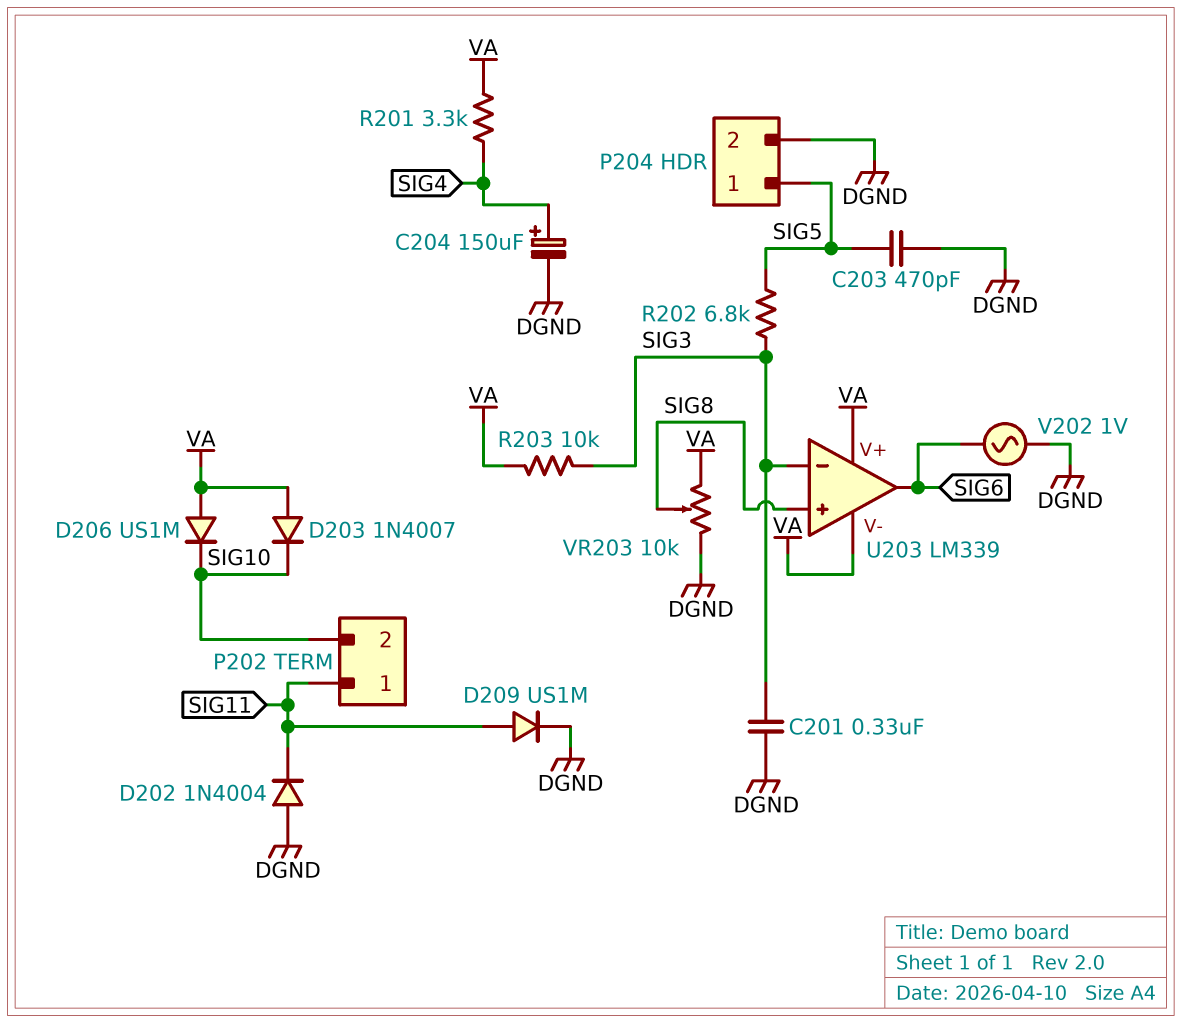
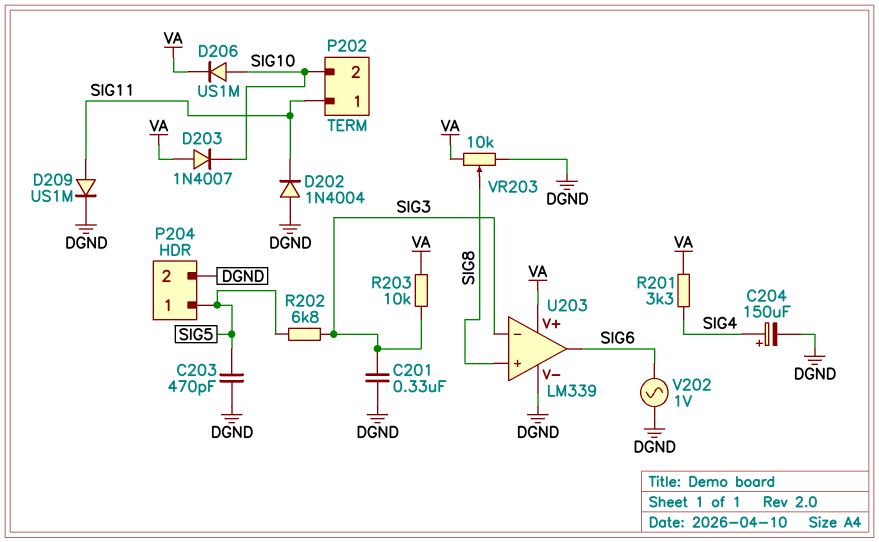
D206: diode US1M (A VA, K SIG10) -> diode US1M (A SIG10, K VA)
U203 pin V-: VA -> DGND

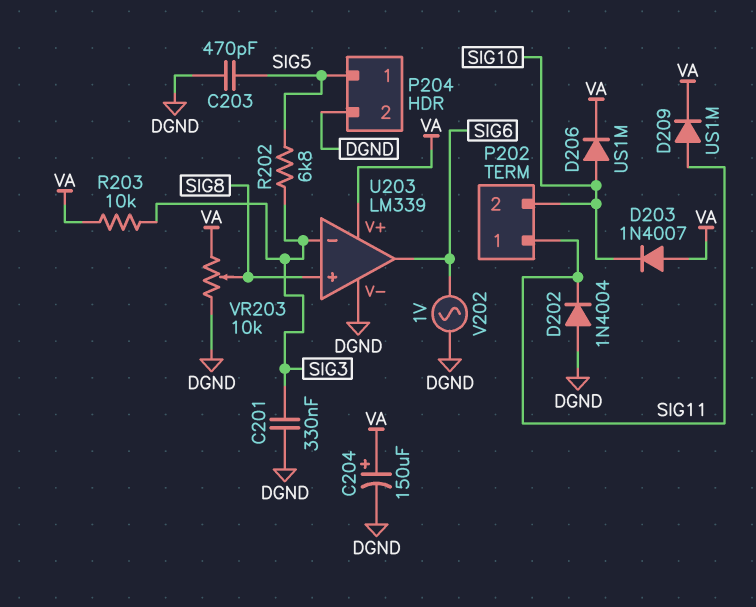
C204: 150uF (plus SIG4, minus DGND) -> 150uF (plus VA, minus DGND)
D209: diode US1M (A SIG11, K DGND) -> diode US1M (A SIG11, K VA)
R201: 3.3k (SIG4, VA) -> none

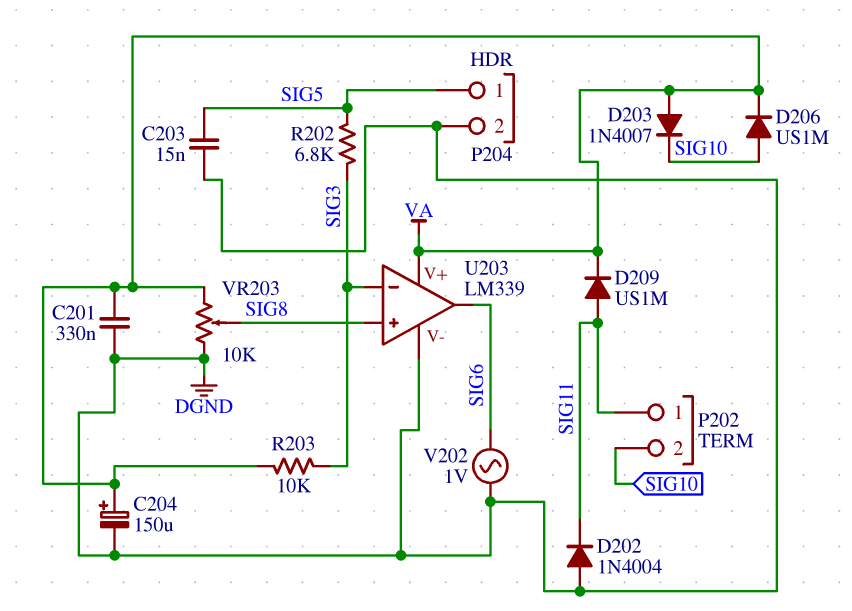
C201: 330nF (DGND, SIG3) -> 330nF (DGND, VA)
C203: 470pF (DGND, SIG5) -> 15nF (DGND, SIG5)

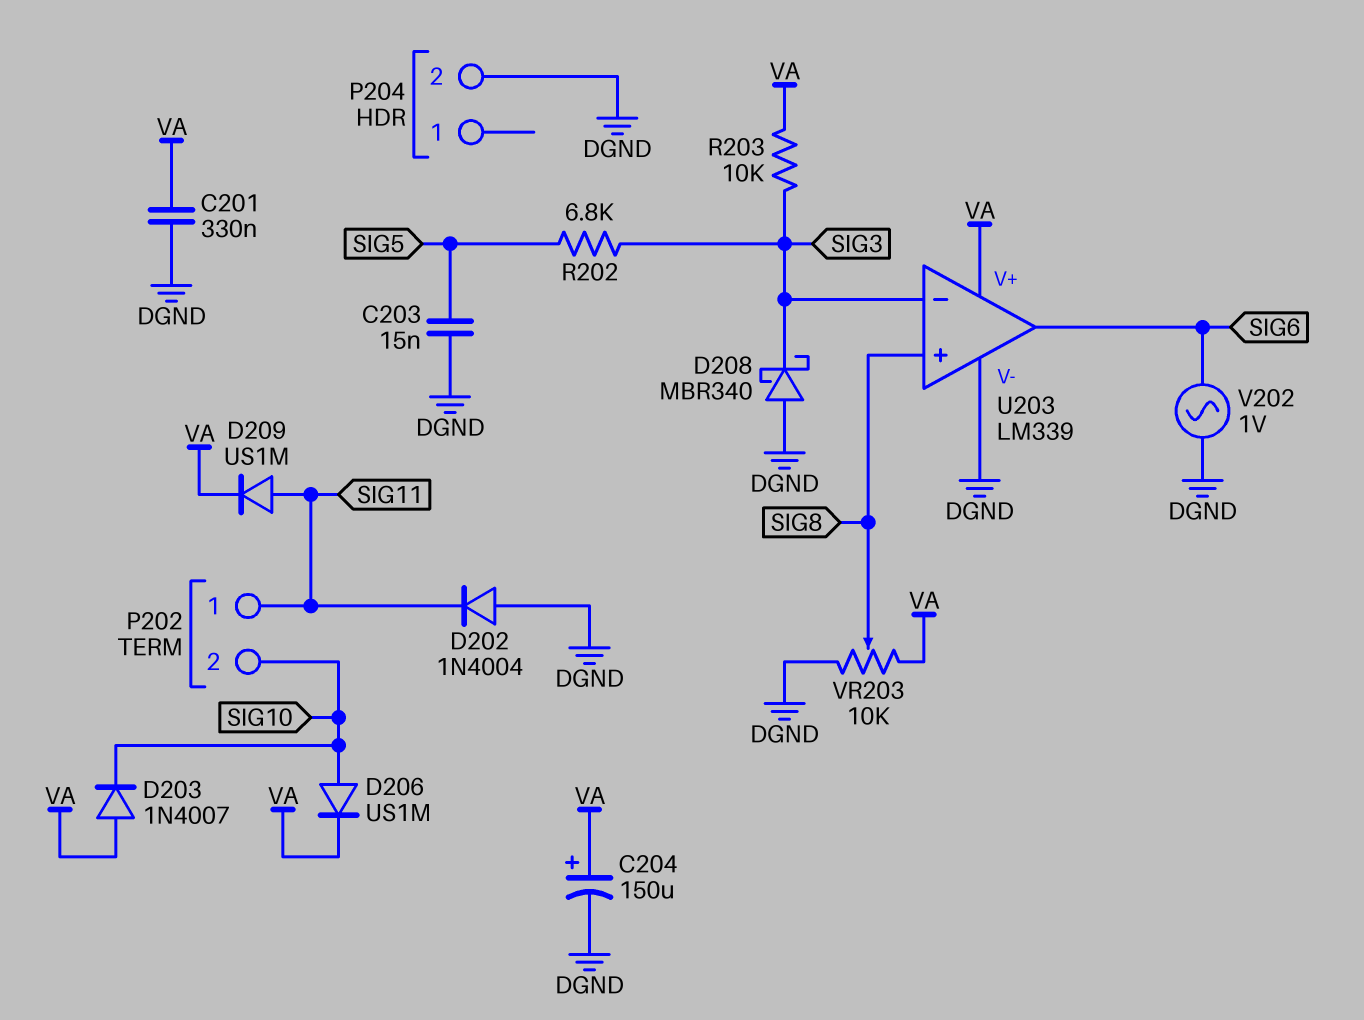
D208: none -> schottky MBR340 (A DGND, K SIG3)
P204 pin 1: SIG5 -> none

